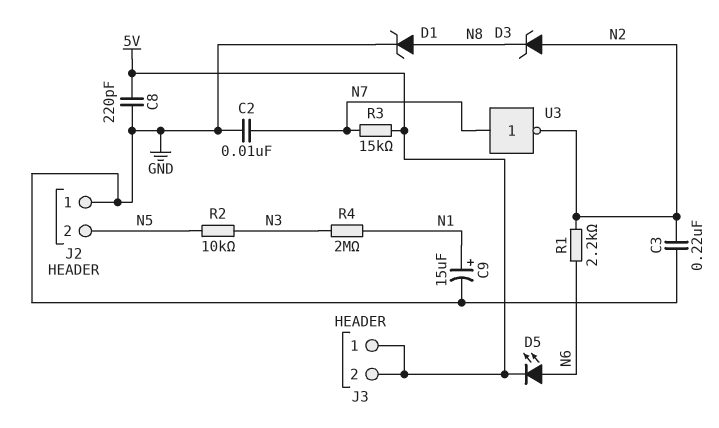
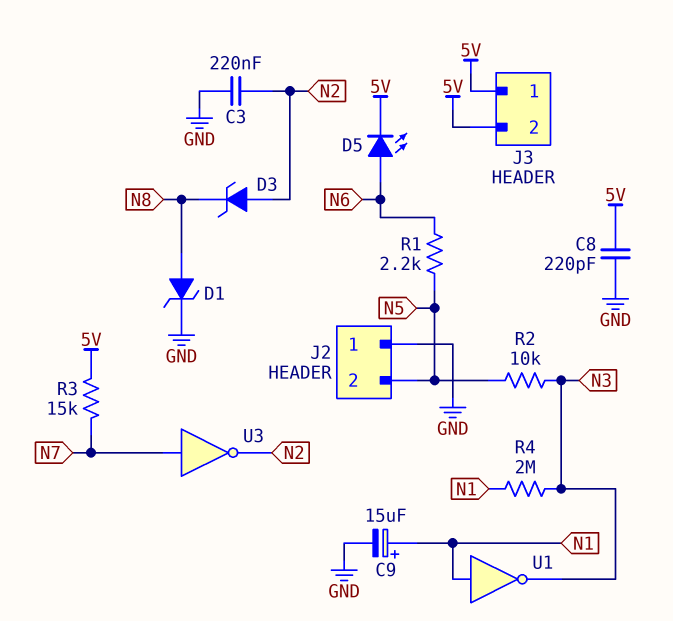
C2: 10nF (GND, N7) -> none
R1: 2.2k (N2, N6) -> 2.2k (N5, N6)
U1: none -> NOT (in N1, out N3)

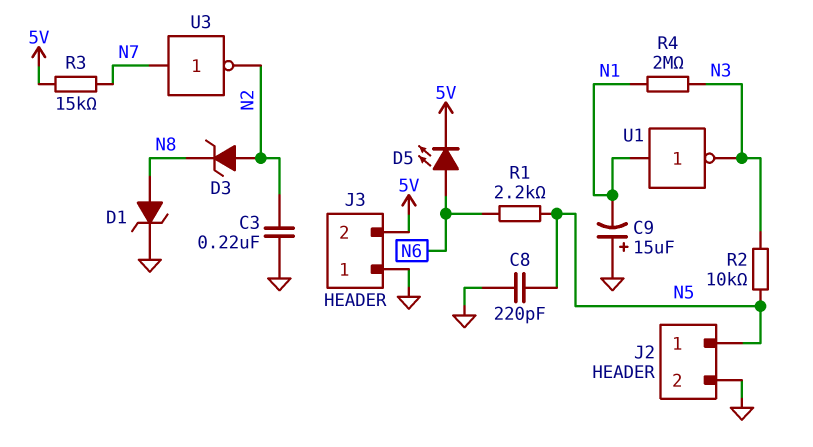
C8: 220pF (5V, GND) -> 220pF (GND, N5)
C9: 15uF (plus N1, minus GND) -> 15uF (plus GND, minus N1)
J2 pin 1: GND -> N5
J2 pin 2: N5 -> GND
J3 pin 1: 5V -> GND

